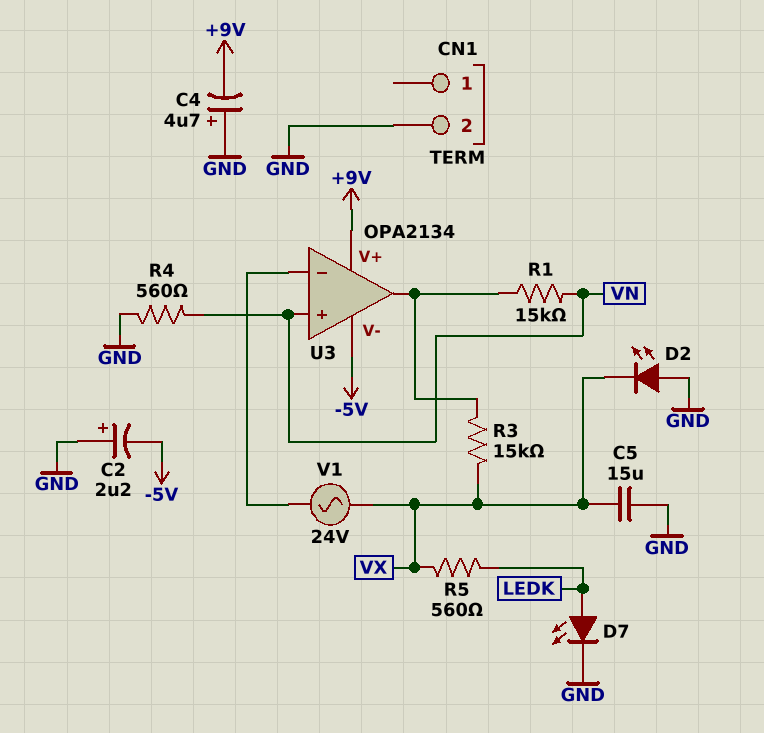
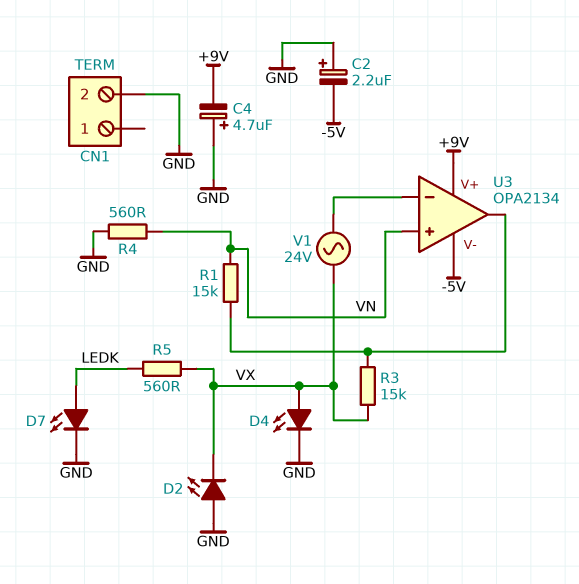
C5: 15uF (GND, VX) -> none
D4: none -> LED (A VX, K GND)

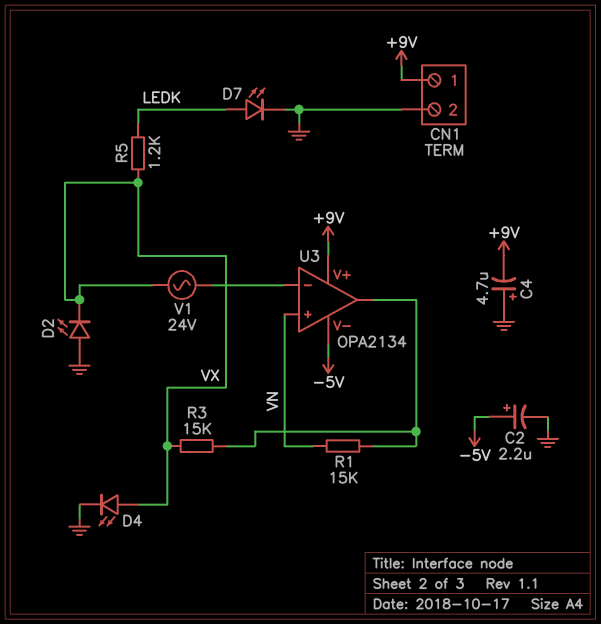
C2: 2.2uF (plus GND, minus -5V) -> 2.2uF (plus -5V, minus GND)
CN1 pin 1: none -> +9V
R4: 560 (GND, VN) -> none
R5: 560 (LEDK, VX) -> 1.2k (LEDK, VX)

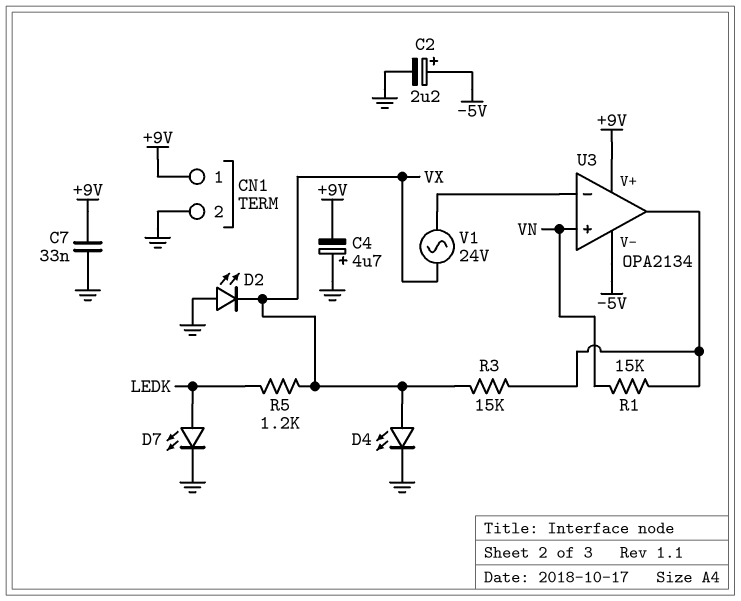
C7: none -> 33nF (+9V, GND)

